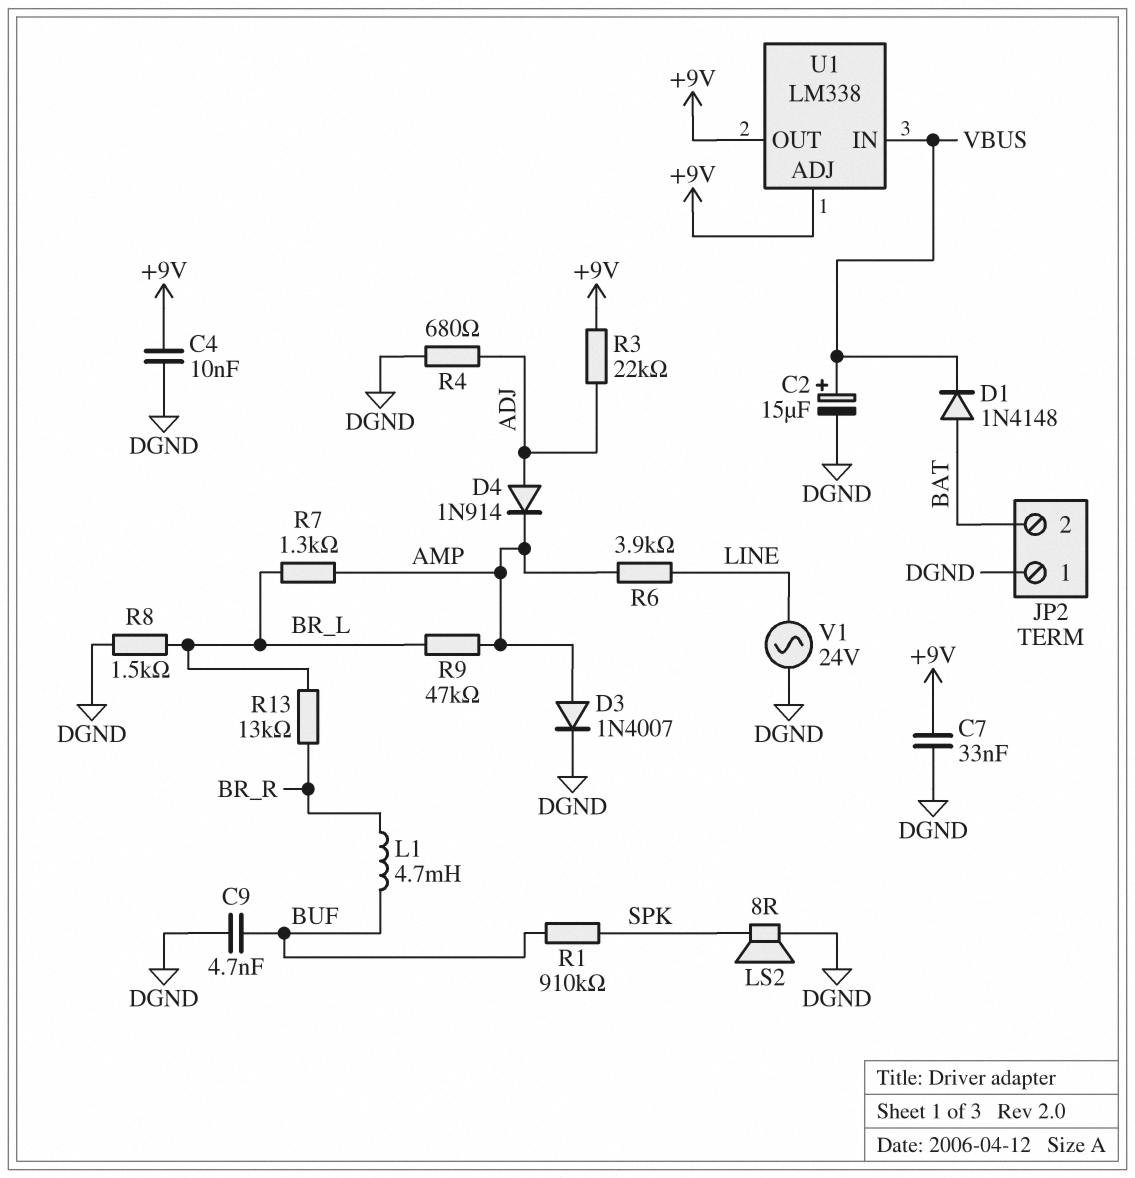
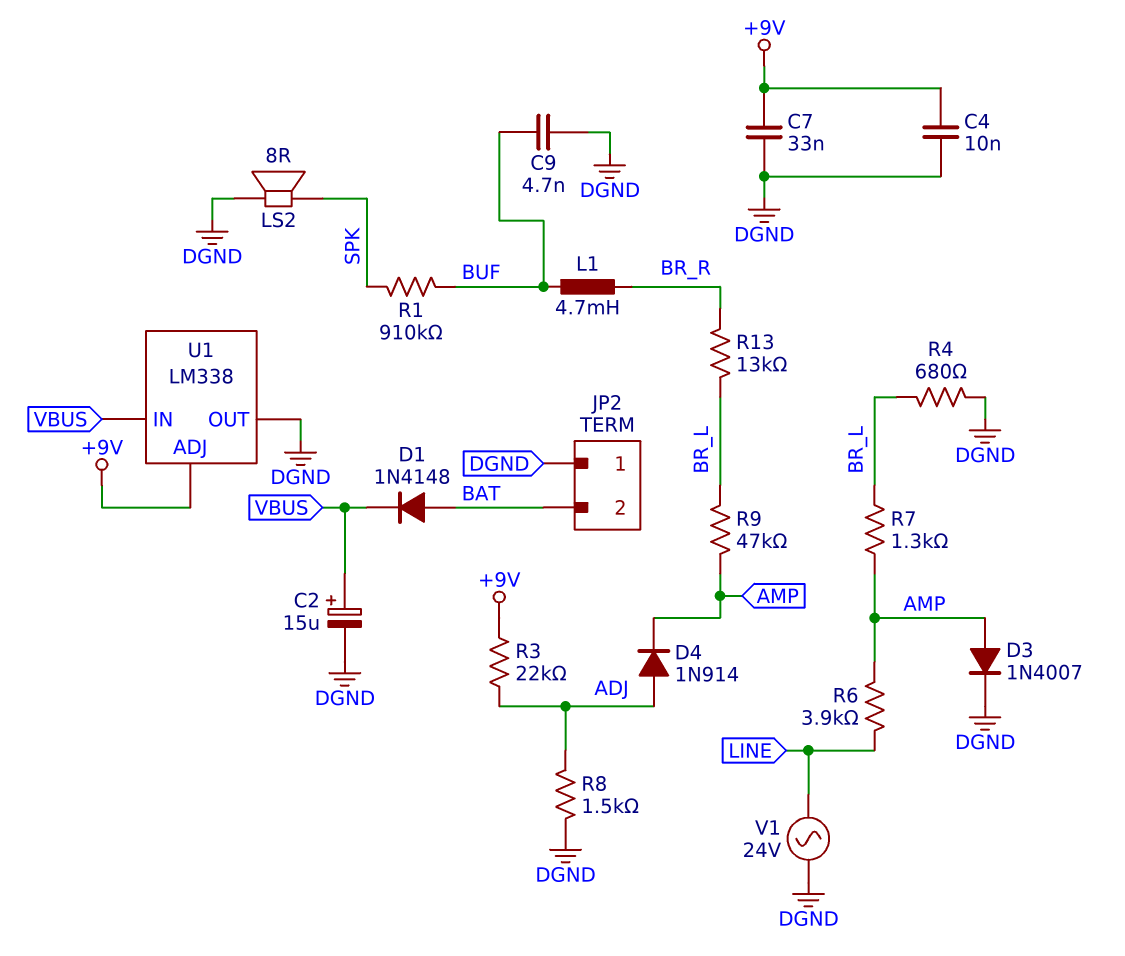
R4: 680 (ADJ, DGND) -> 680 (BR_L, DGND)
R8: 1.5k (BR_L, DGND) -> 1.5k (ADJ, DGND)
U1 pin OUT: +9V -> DGND

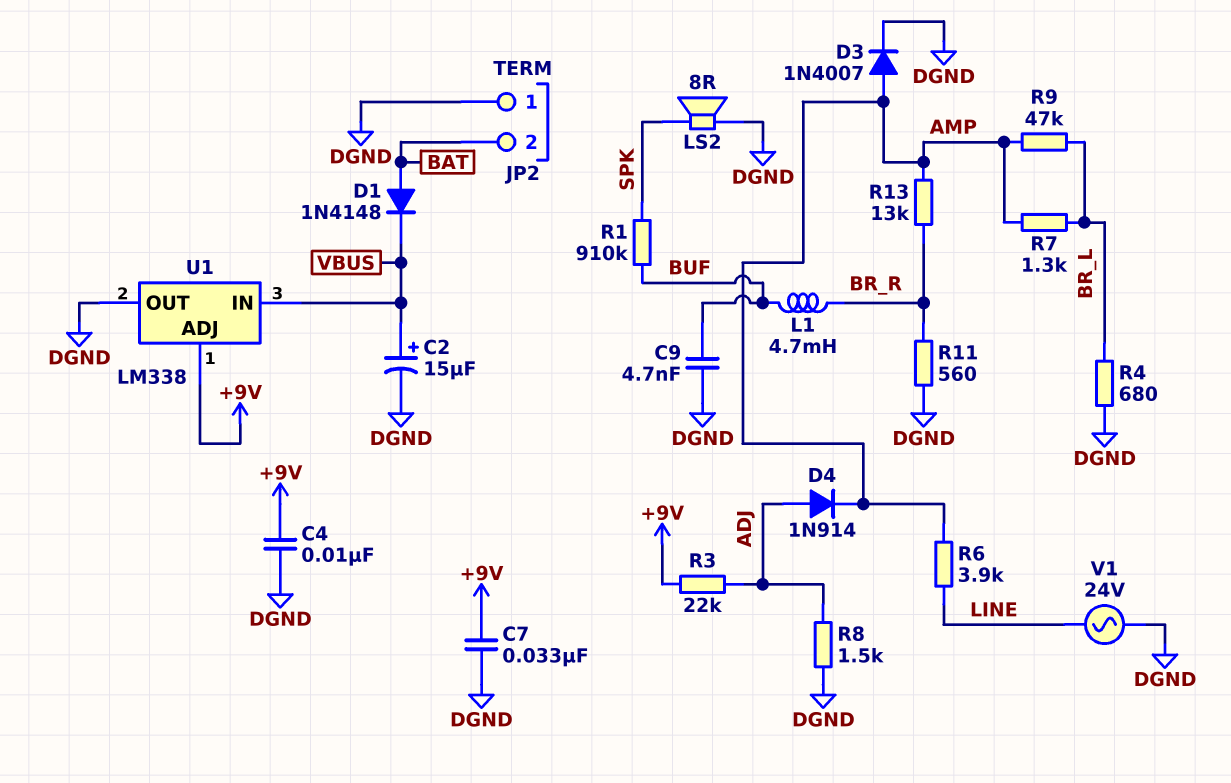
R11: none -> 560 (BR_R, DGND)
R13: 13k (BR_L, BR_R) -> 13k (AMP, BR_R)

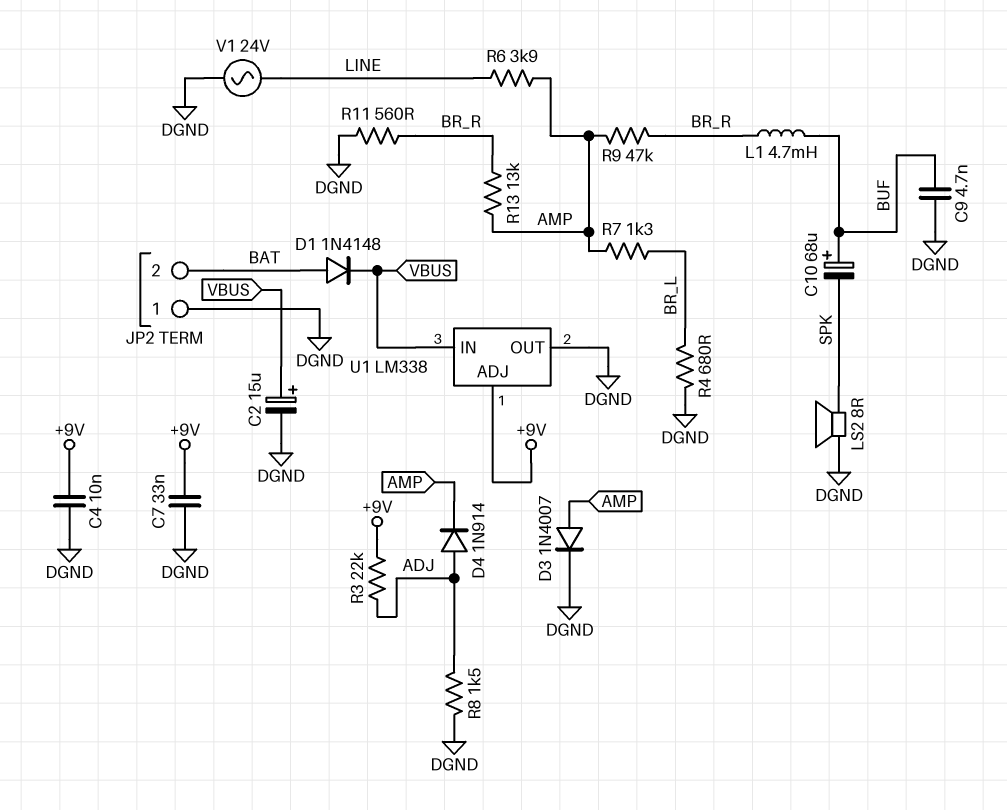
C10: none -> 68uF (plus BUF, minus SPK)
R1: 910k (BUF, SPK) -> none
R9: 47k (AMP, BR_L) -> 47k (AMP, BR_R)

